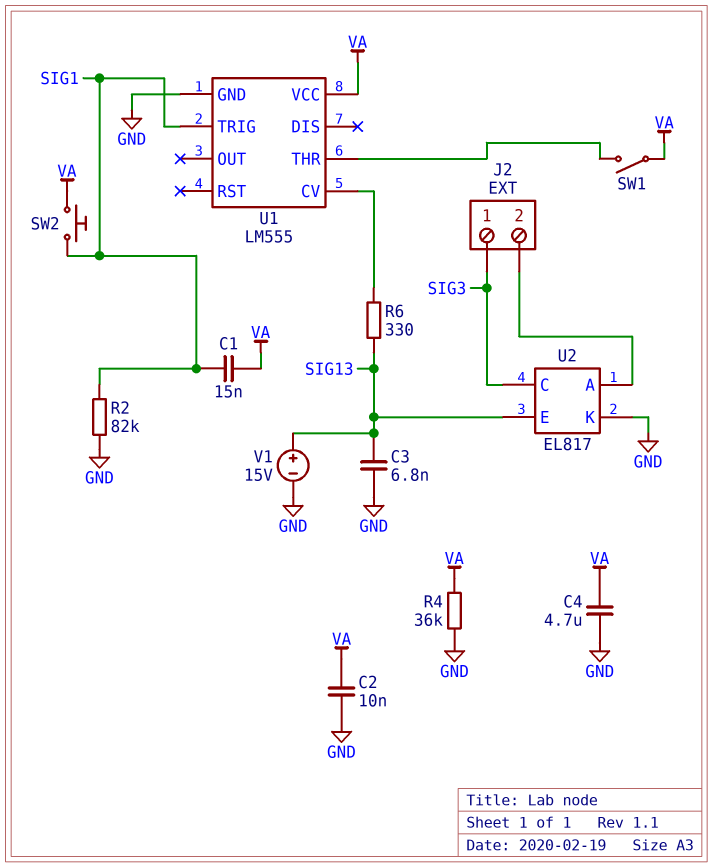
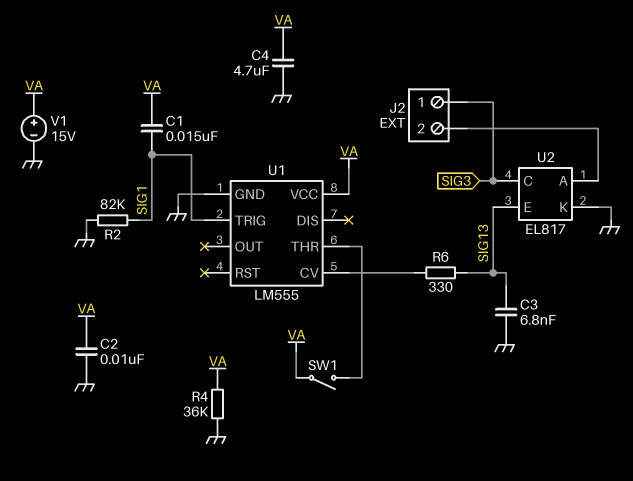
SW2: button (SIG1, VA) -> none
V1: 15V (plus SIG13, minus GND) -> 15V (plus VA, minus GND)

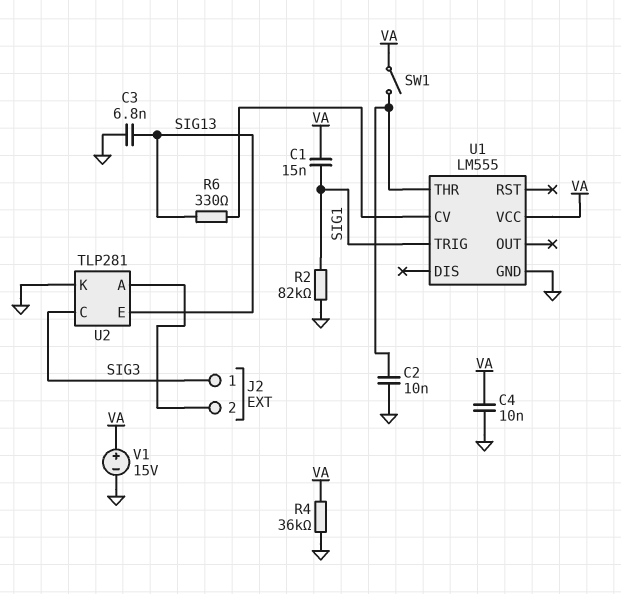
C2: 10nF (GND, VA) -> 10nF (GND, U1/THR)
C4: 4.7uF (GND, VA) -> 10nF (GND, VA)
U2: EL817 -> TLP281

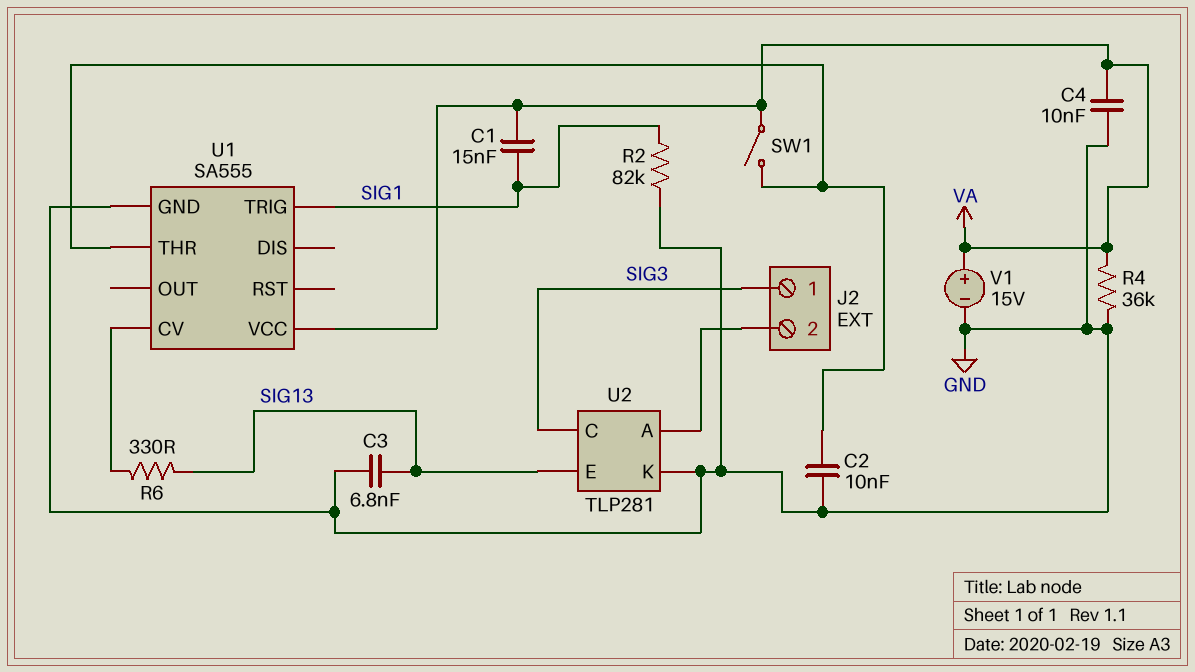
U1: LM555 -> SA555

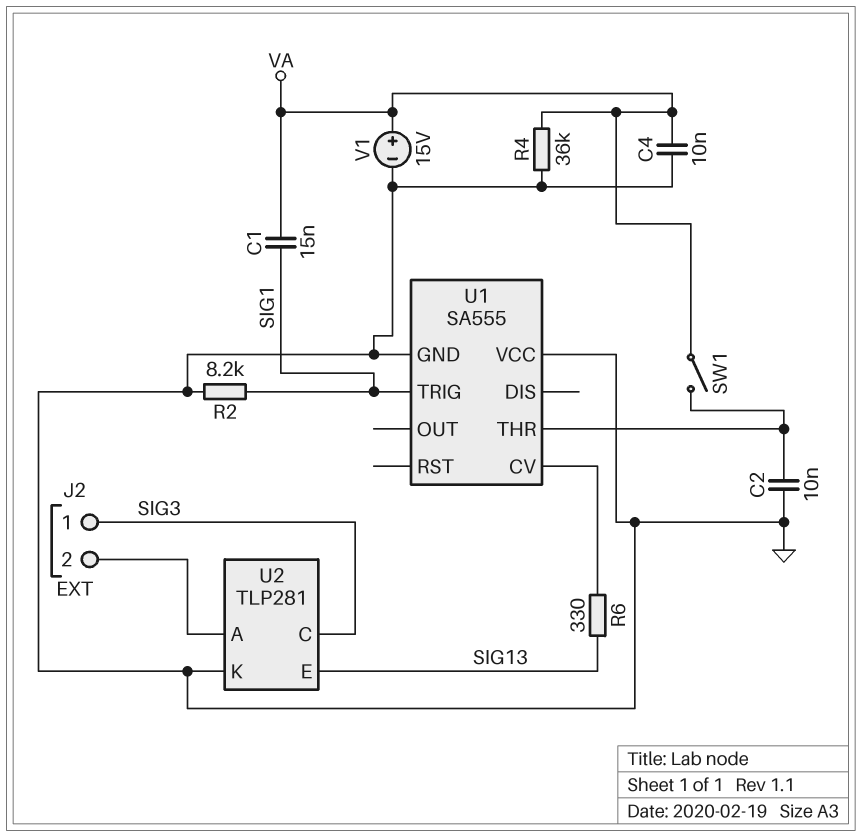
C3: 6.8nF (GND, SIG13) -> none
R2: 82k (GND, SIG1) -> 8.2k (GND, SIG1)
U1 pin VCC: VA -> GND

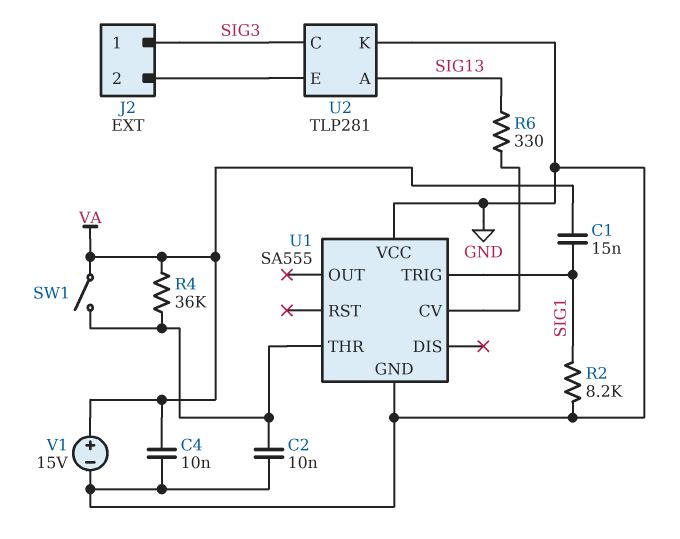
R4: 36k (GND, VA) -> 36k (U1/THR, VA)
U2 pin A: J2/2 -> SIG13
U2 pin E: SIG13 -> J2/2

